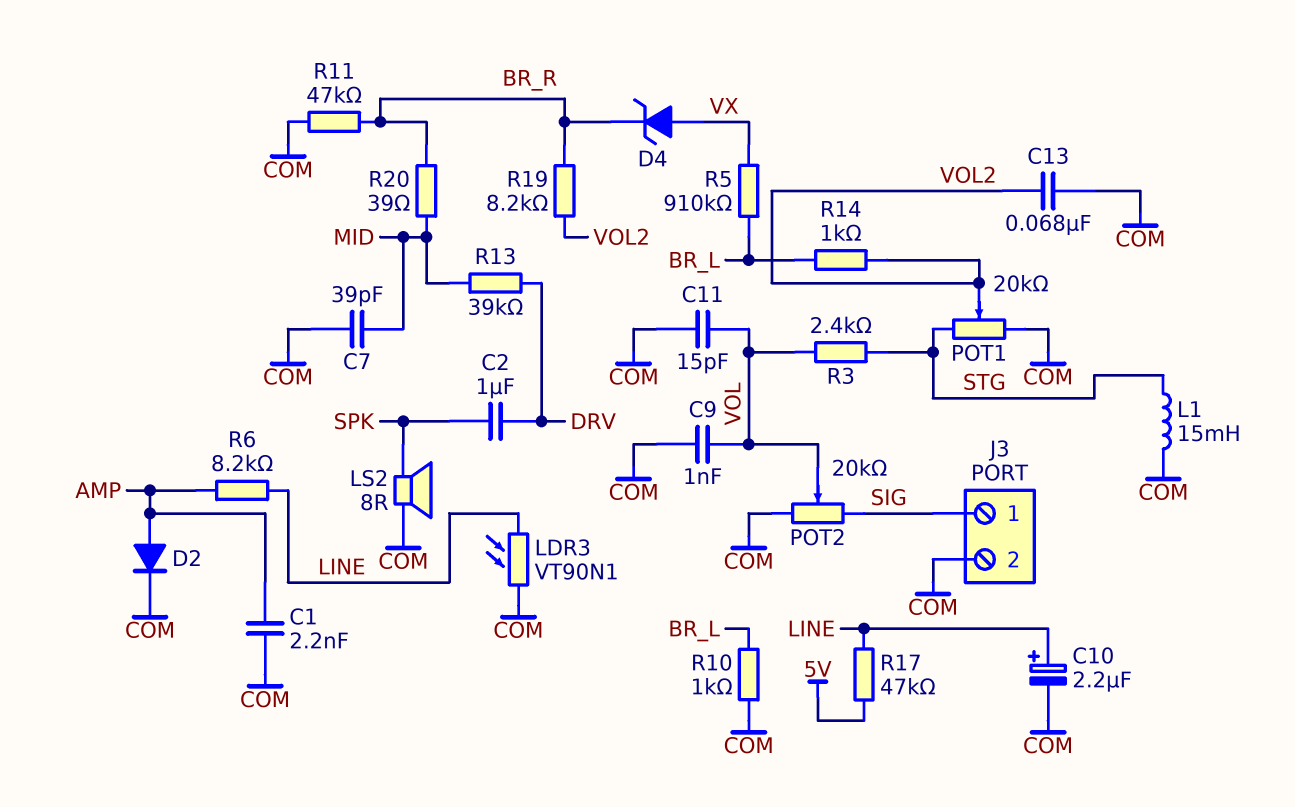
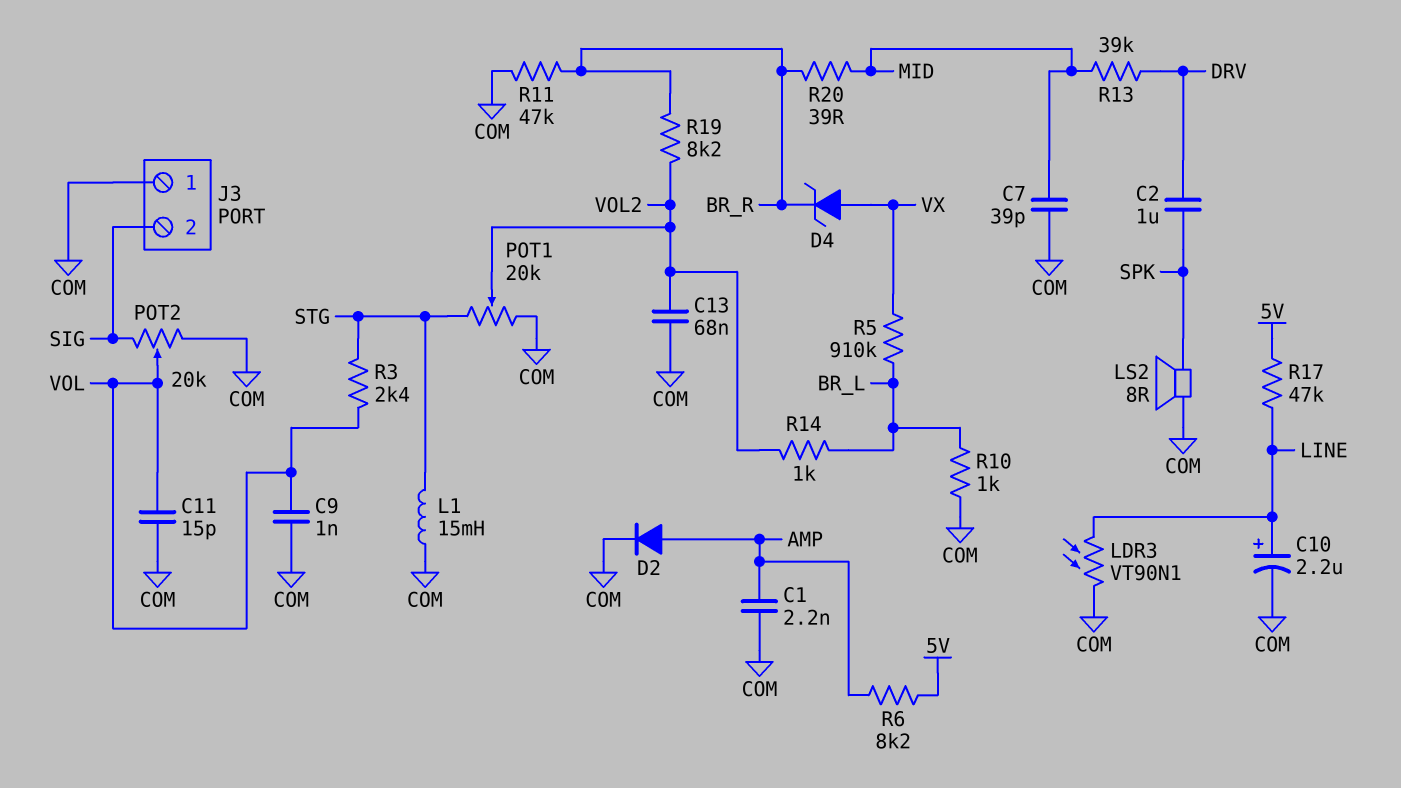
J3 pin 1: SIG -> COM
J3 pin 2: COM -> SIG
R6: 8.2k (AMP, LINE) -> 8.2k (5V, AMP)

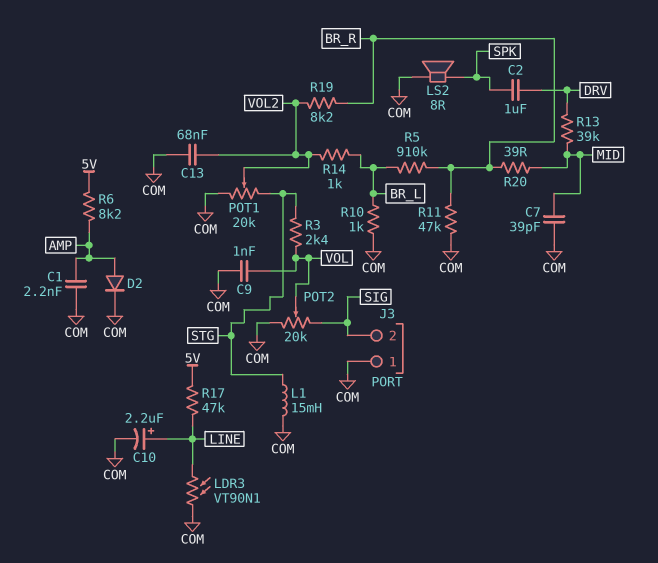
C11: 15pF (COM, VOL) -> none
D4: zener (A VX, K BR_R) -> none
R5: 910k (BR_L, VX) -> 910k (BR_L, BR_R)

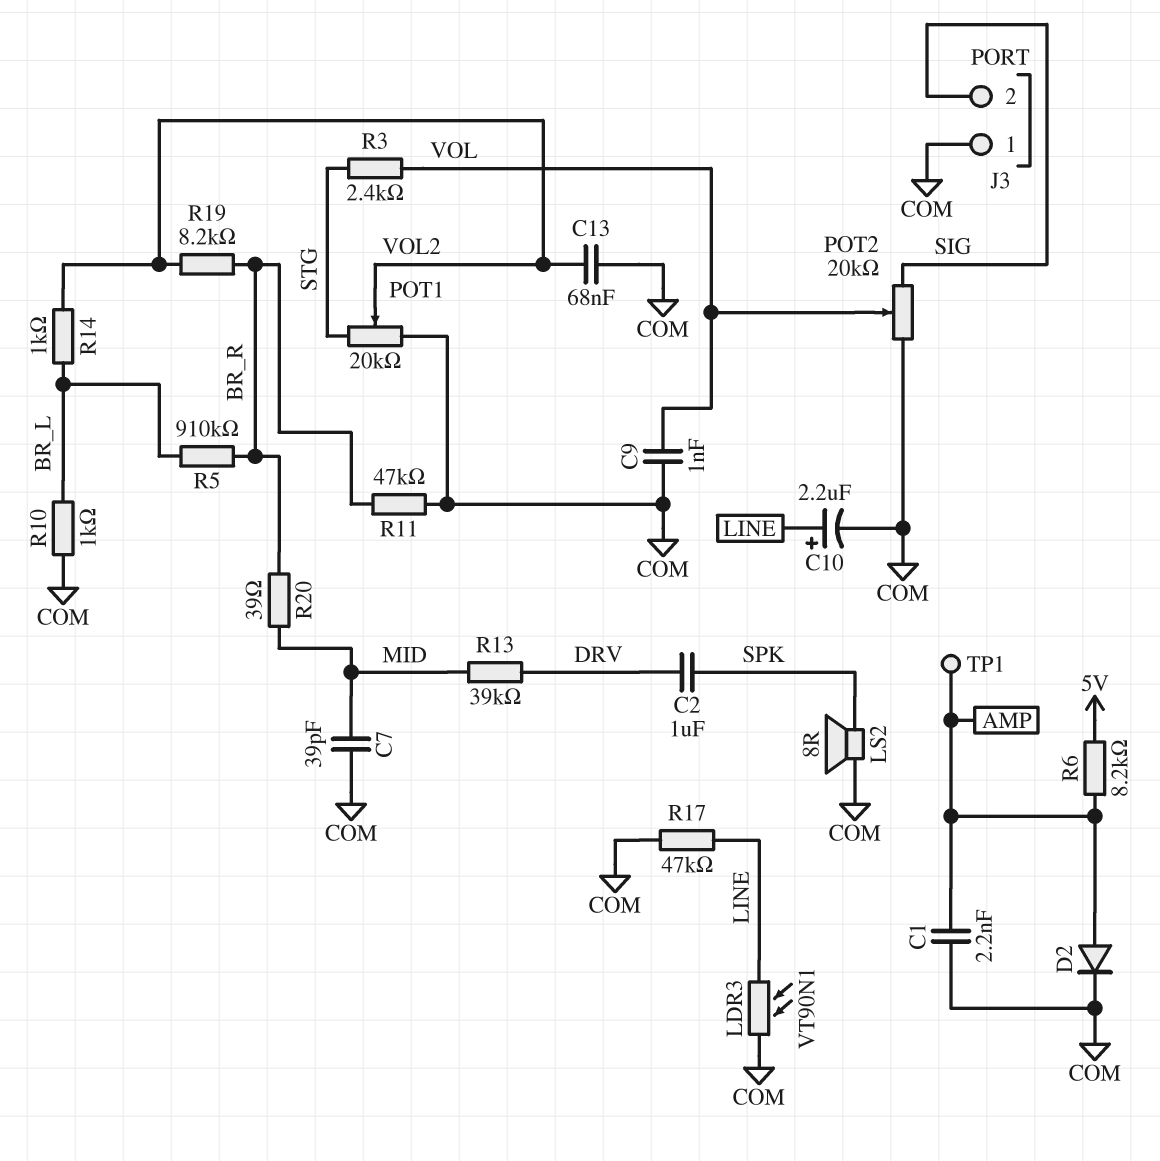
L1: 15mH (COM, STG) -> none
R17: 47k (5V, LINE) -> 47k (COM, LINE)
TP1: none -> test point (AMP)

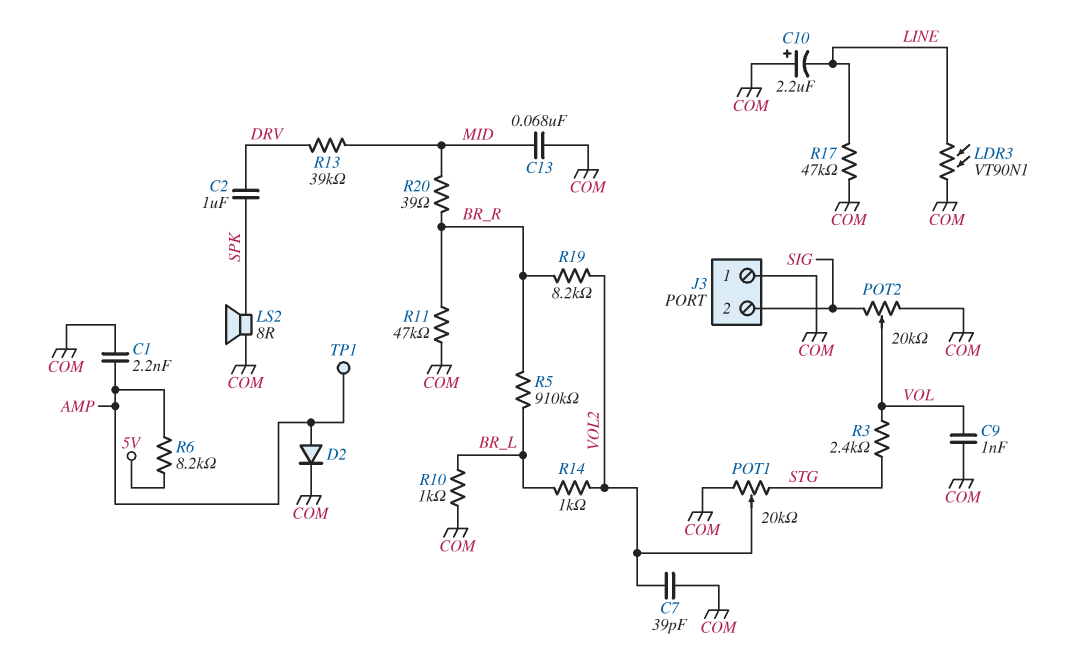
C7: 39pF (COM, MID) -> 39pF (COM, VOL2)
C10: 2.2uF (plus LINE, minus COM) -> 2.2uF (plus COM, minus LINE)
C13: 68nF (COM, VOL2) -> 68nF (COM, MID)

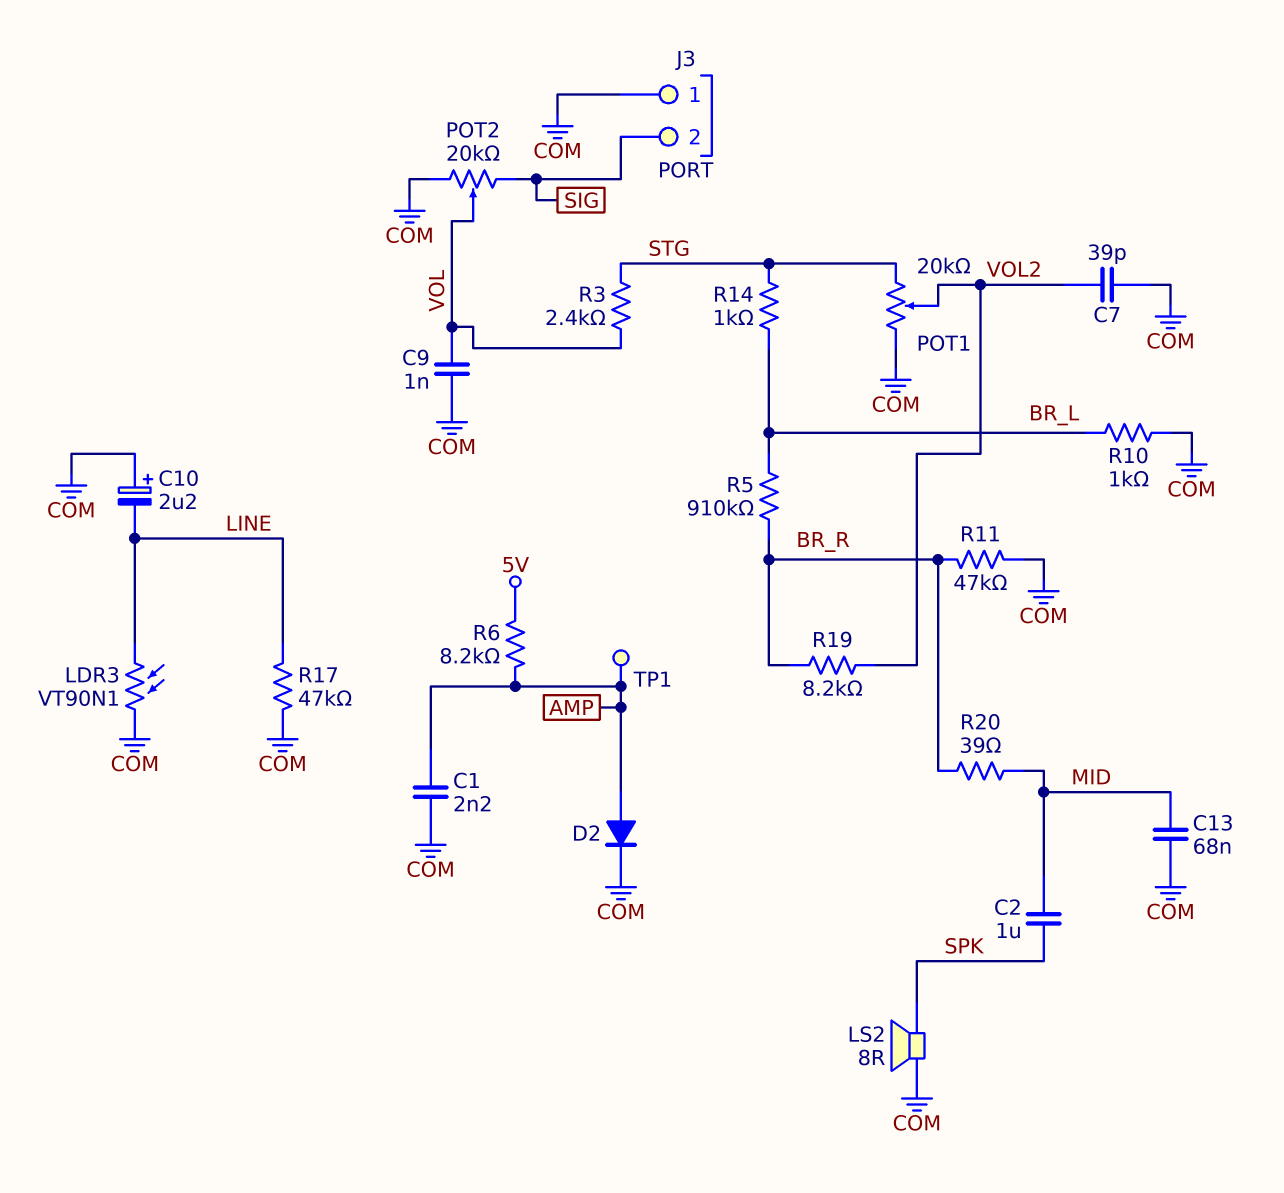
C2: 1uF (DRV, SPK) -> 1uF (MID, SPK)
R13: 39k (DRV, MID) -> none
R14: 1k (BR_L, VOL2) -> 1k (BR_L, STG)

